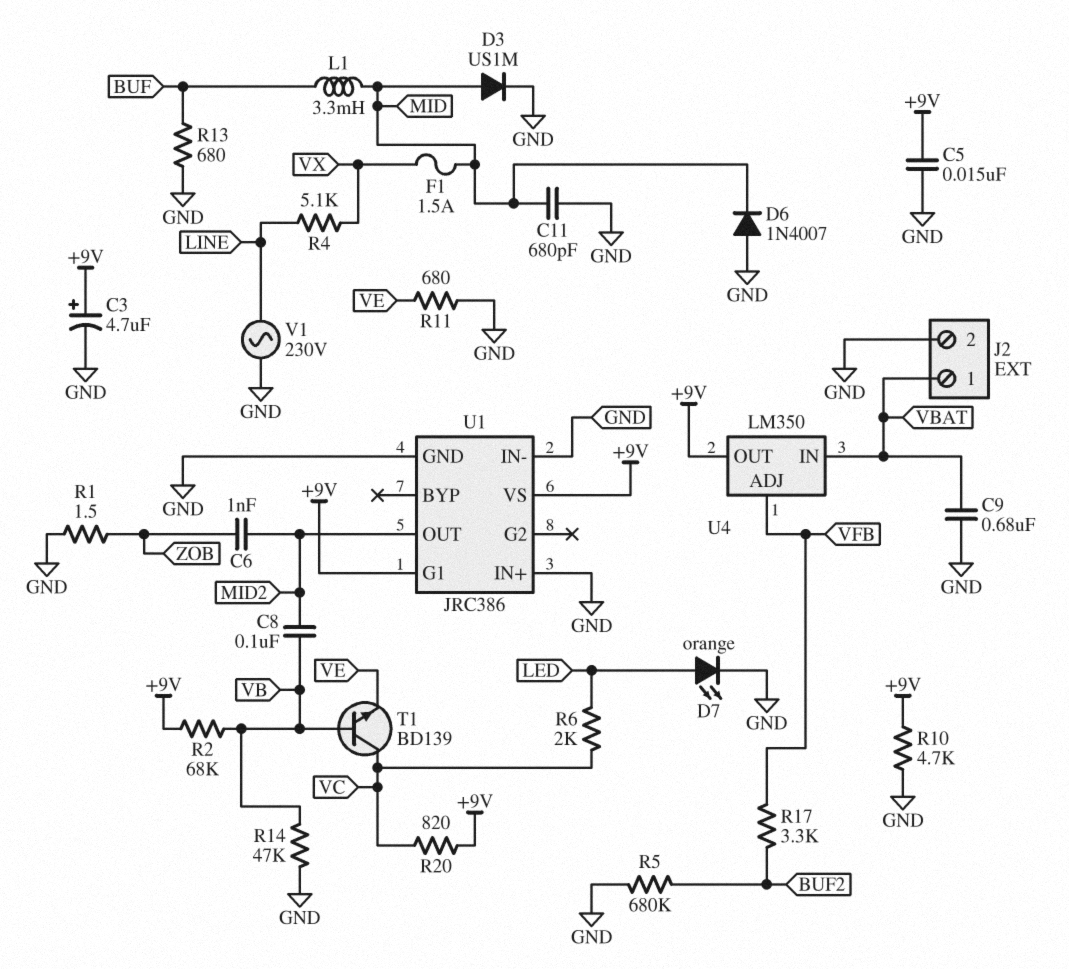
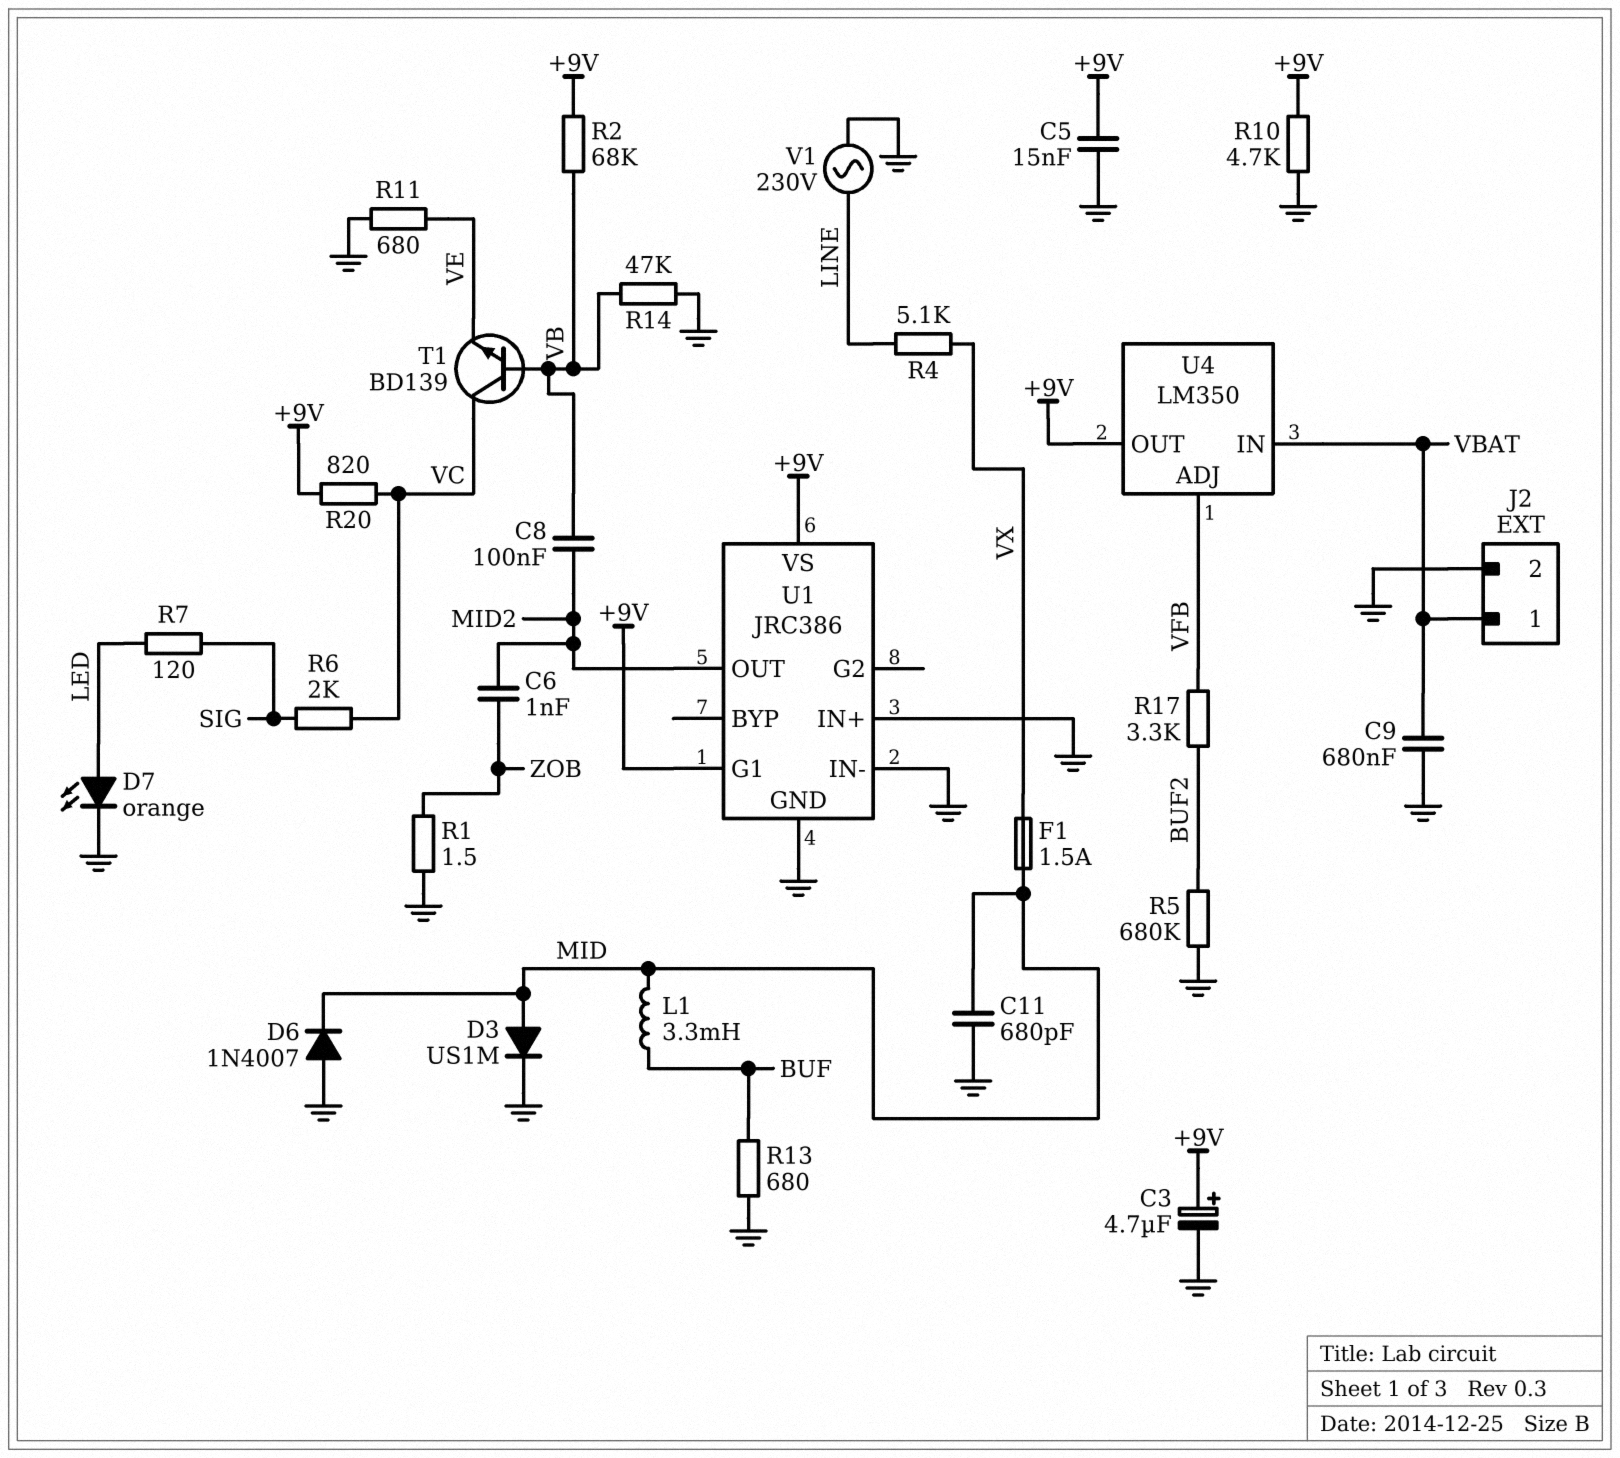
R6: 2k (LED, VC) -> 2k (SIG, VC)
R7: none -> 120 (LED, SIG)

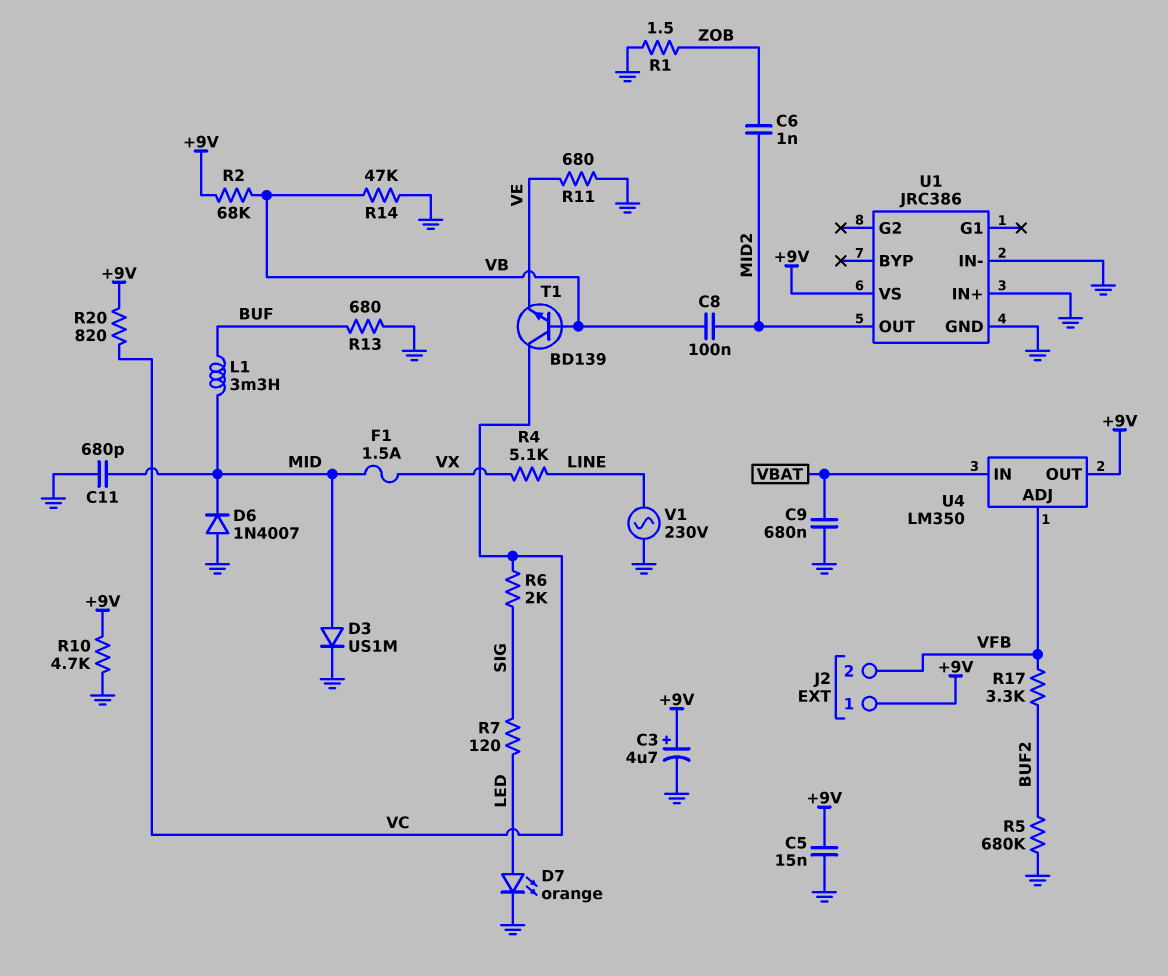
J2 pin 1: VBAT -> +9V
J2 pin 2: GND -> VFB
U1 pin G1: +9V -> none

